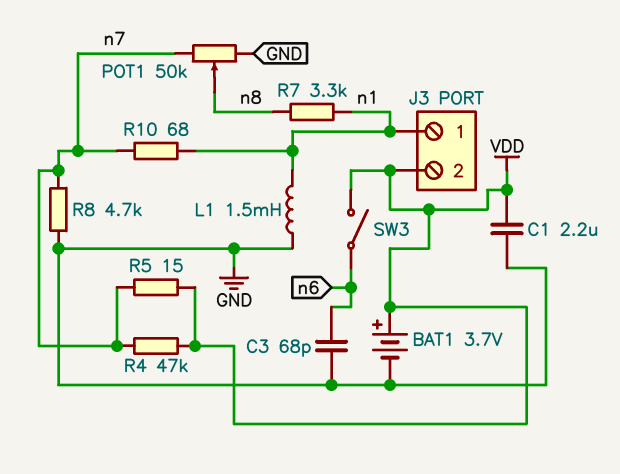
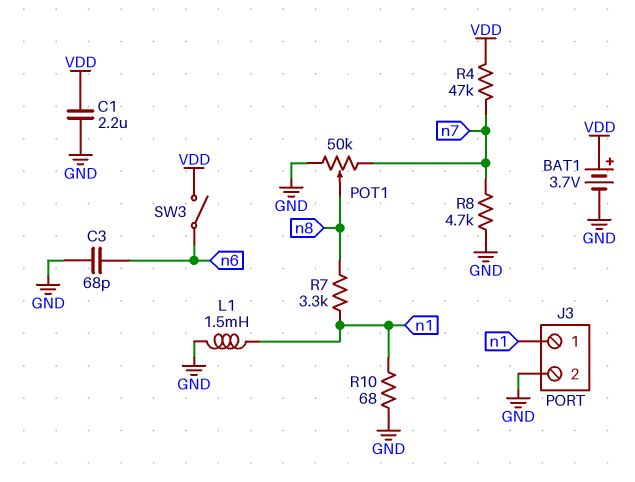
J3 pin 2: VDD -> GND
R5: 15 (VDD, n7) -> none
R10: 68 (n1, n7) -> 68 (GND, n1)

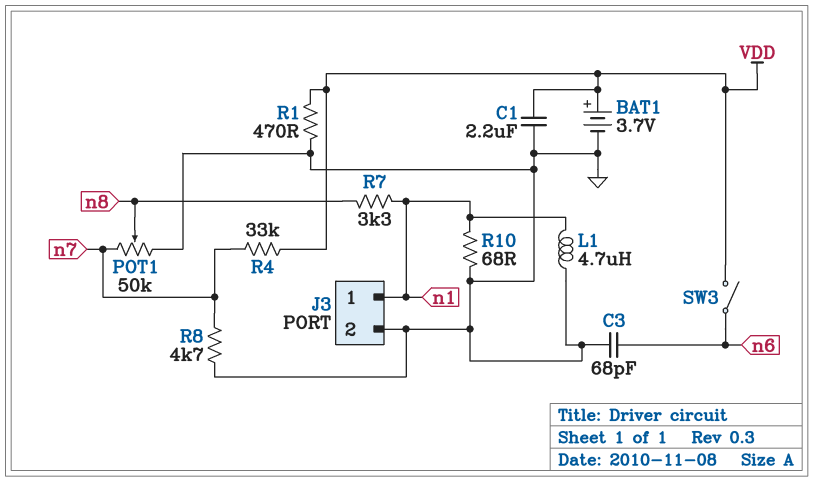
L1: 1.5mH (GND, n1) -> 4.7uH (GND, n1)
R1: none -> 470 (GND, VDD)
R4: 47k (VDD, n7) -> 33k (VDD, n7)

